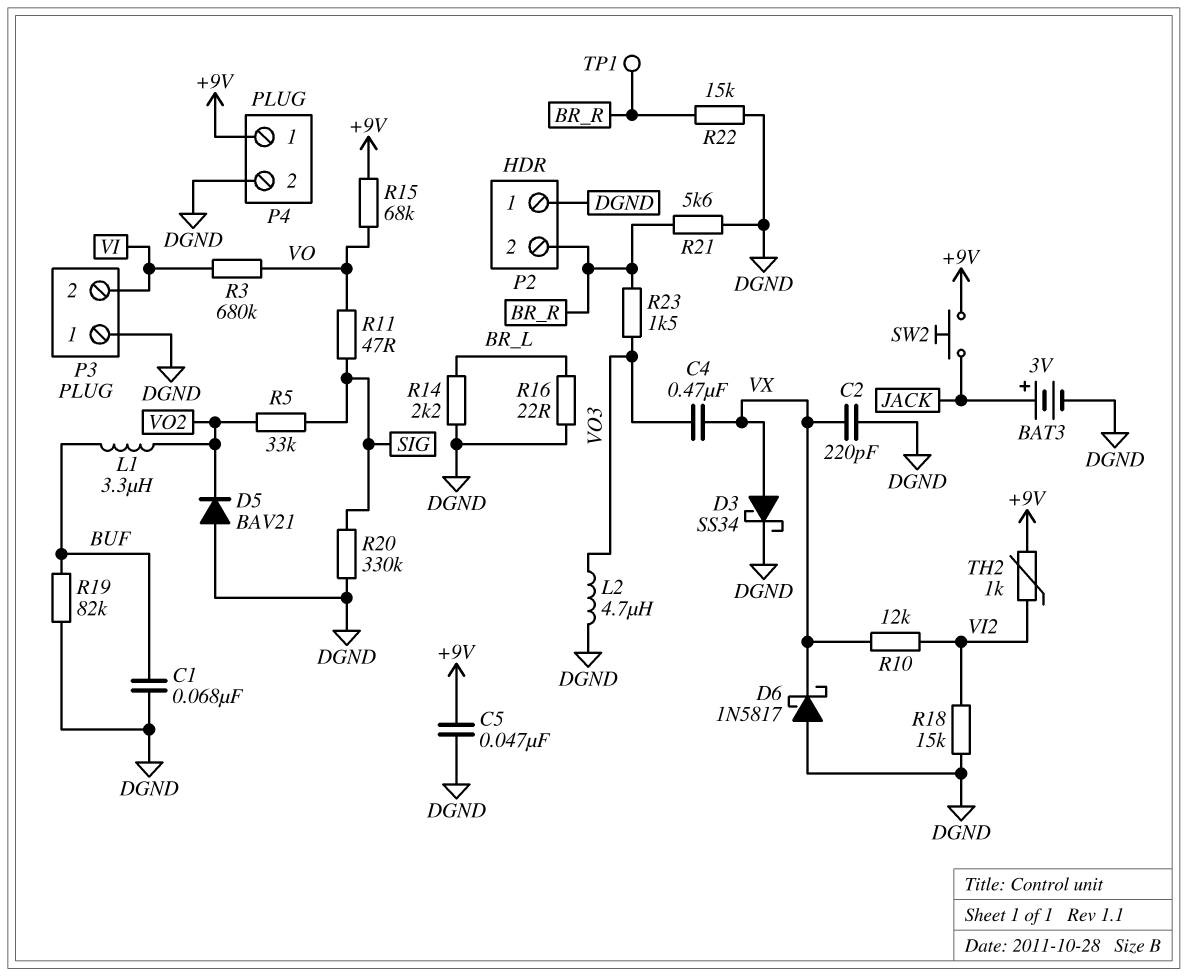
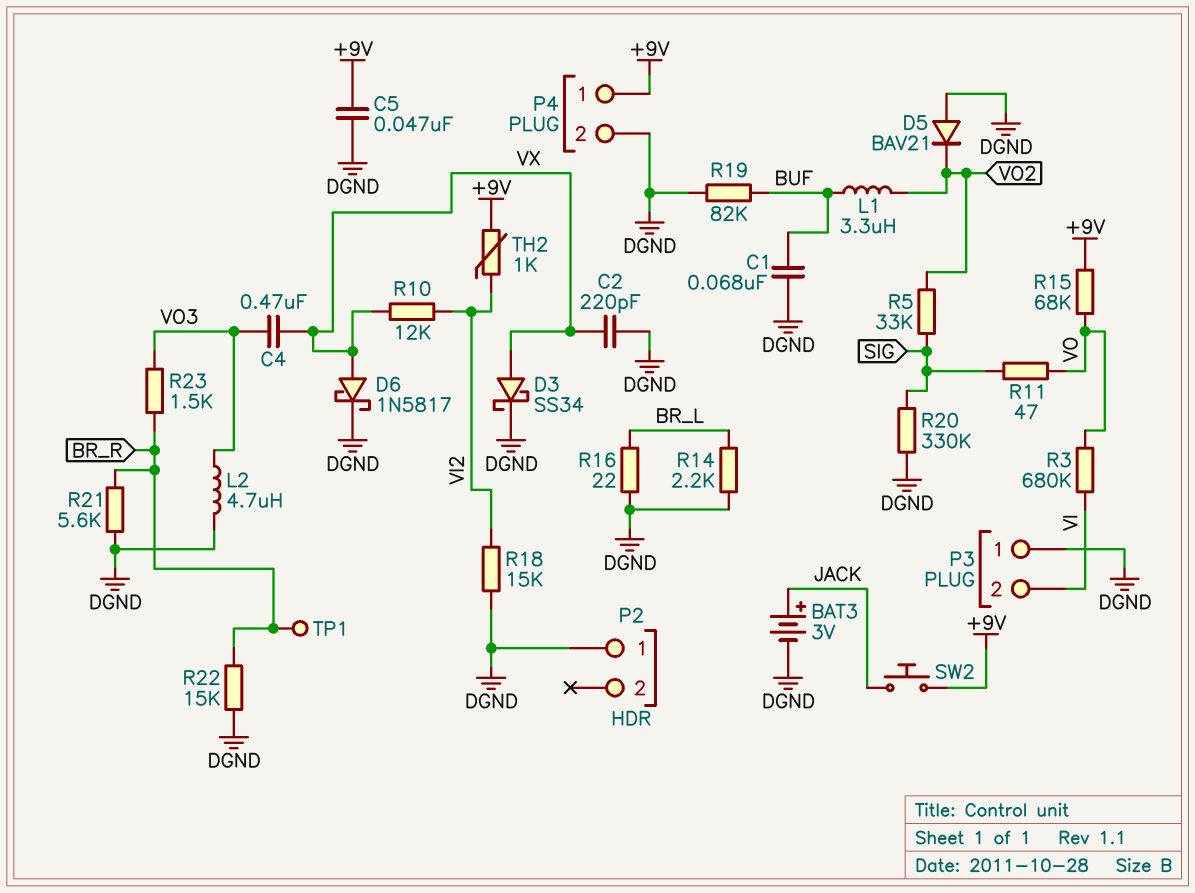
D6: schottky 1N5817 (A DGND, K VX) -> schottky 1N5817 (A VX, K DGND)
P2 pin 2: BR_R -> none

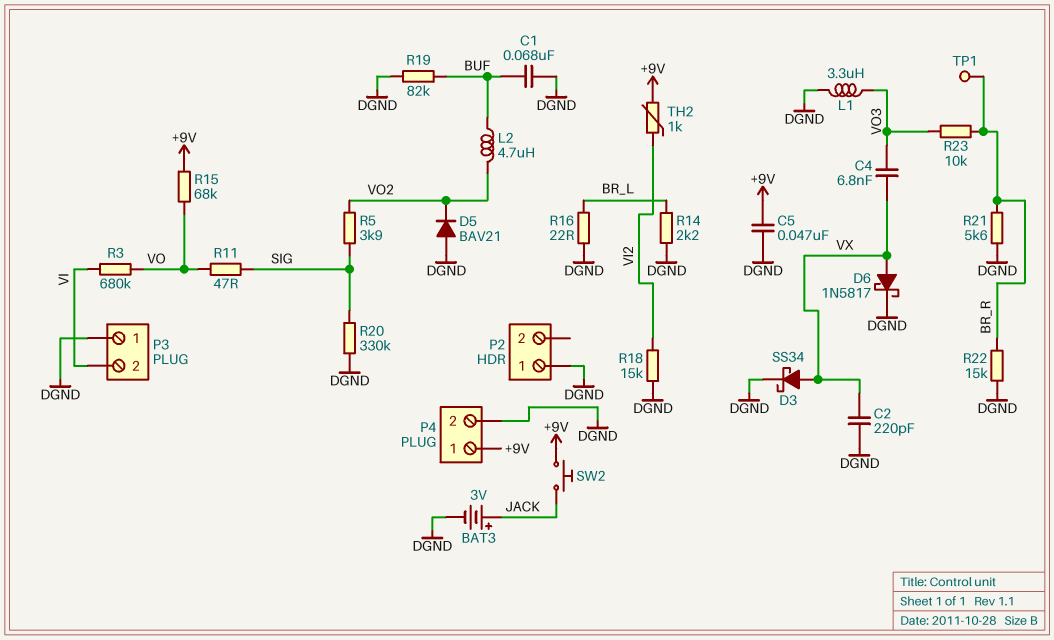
C4: 470nF (VO3, VX) -> 6.8nF (VO3, VX)
L1: 3.3uH (BUF, VO2) -> 3.3uH (DGND, VO3)
L2: 4.7uH (DGND, VO3) -> 4.7uH (BUF, VO2)
R5: 33k (SIG, VO2) -> 3.9k (SIG, VO2)
R10: 12k (VI2, VX) -> none
R23: 1.5k (BR_R, VO3) -> 10k (BR_R, VO3)

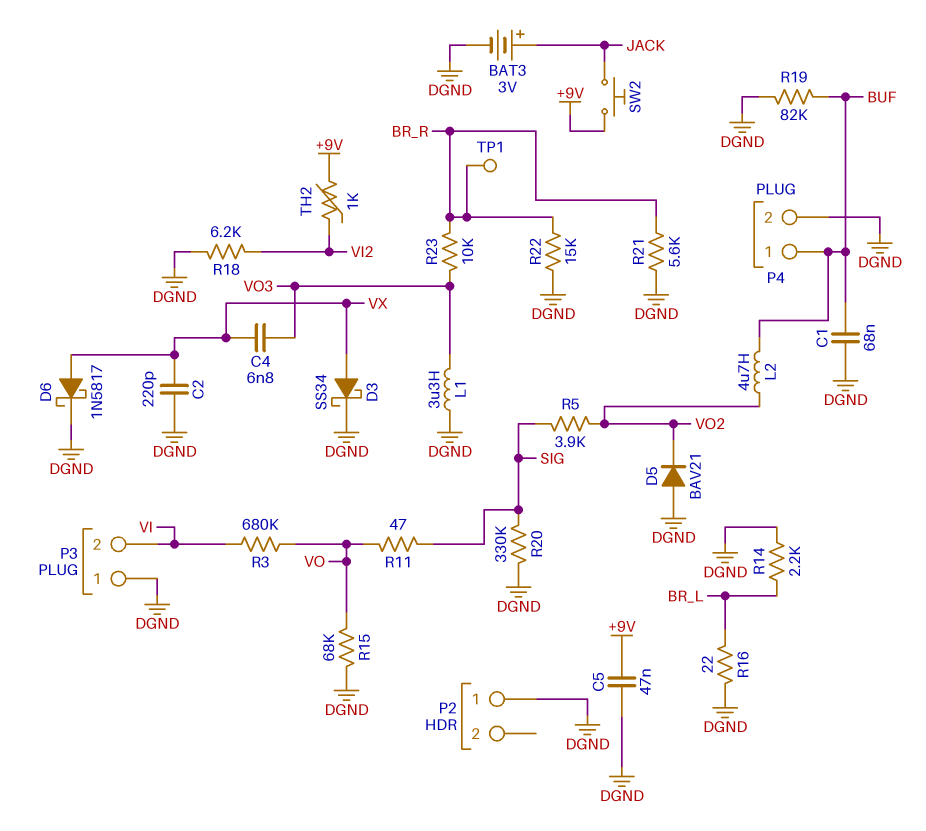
P4 pin 1: +9V -> BUF
R15: 68k (+9V, VO) -> 68k (DGND, VO)
R18: 15k (DGND, VI2) -> 6.2k (DGND, VI2)

